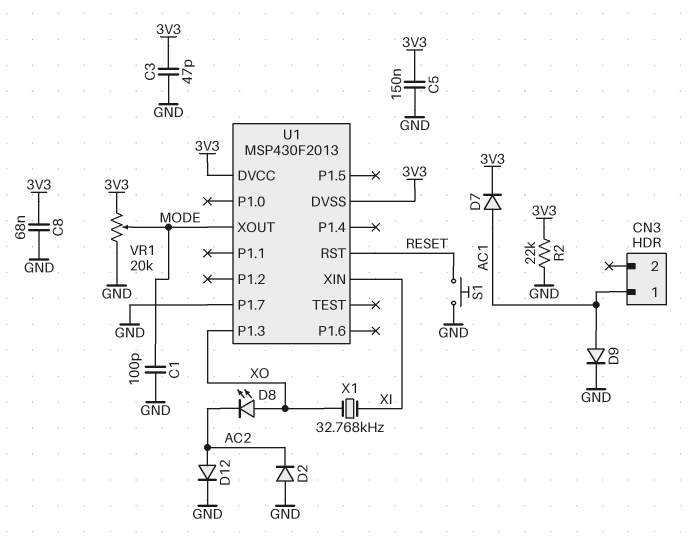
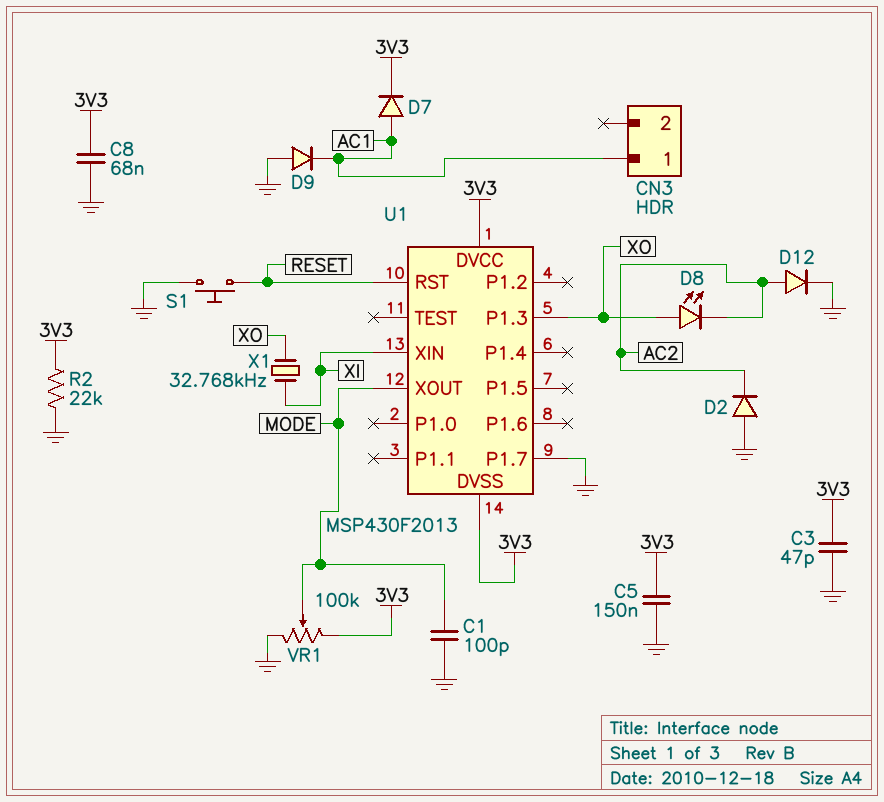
D9: diode (A AC1, K GND) -> diode (A GND, K AC1)
VR1: 20k (3V3, GND, wiper MODE) -> 100k (3V3, GND, wiper MODE)

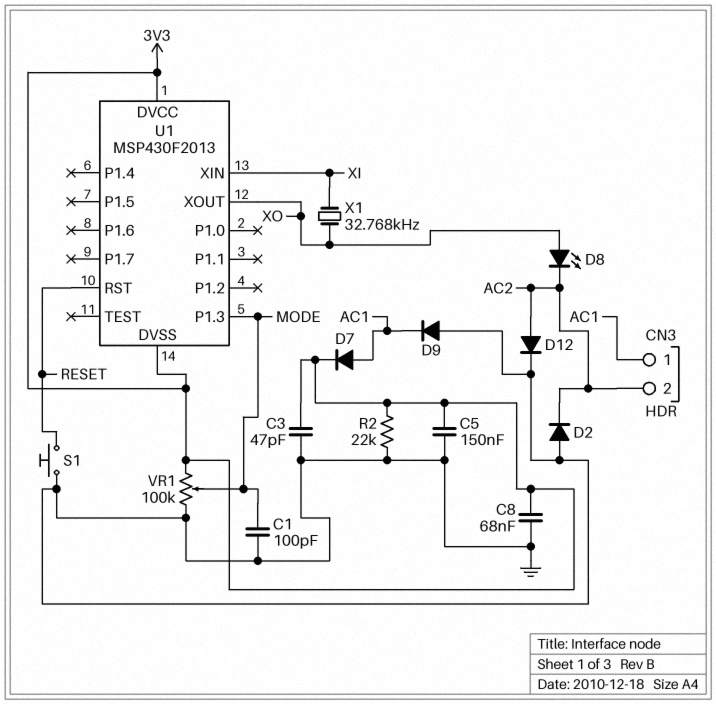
CN3 pin 2: none -> AC2
U1 pin P1.3: XO -> MODE
U1 pin P1.7: GND -> none
U1 pin XOUT: MODE -> XO

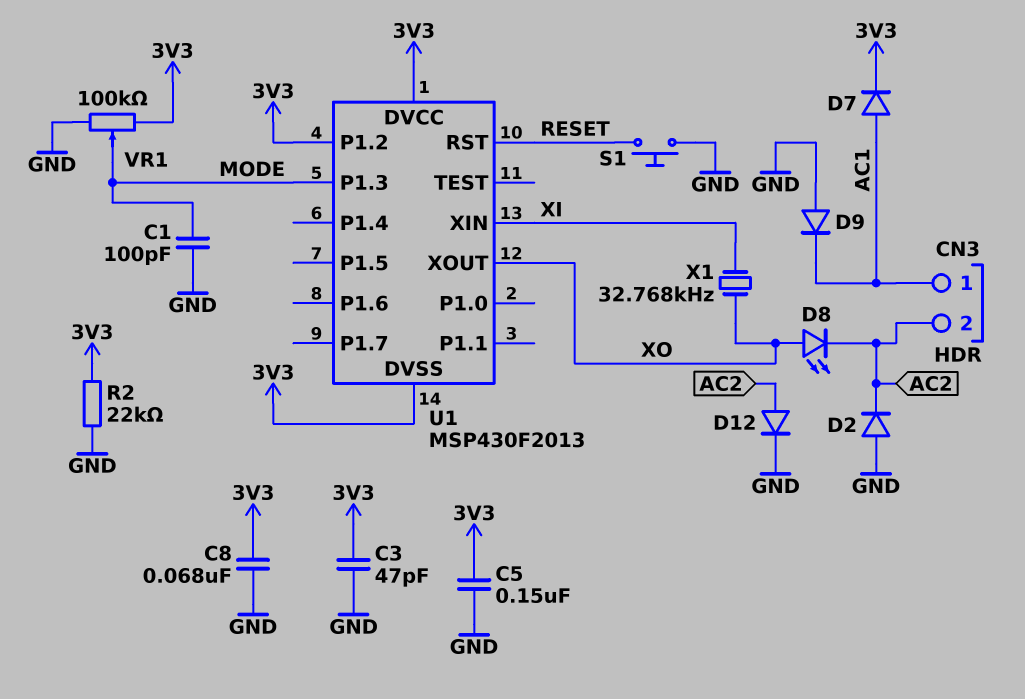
U1 pin P1.2: none -> 3V3

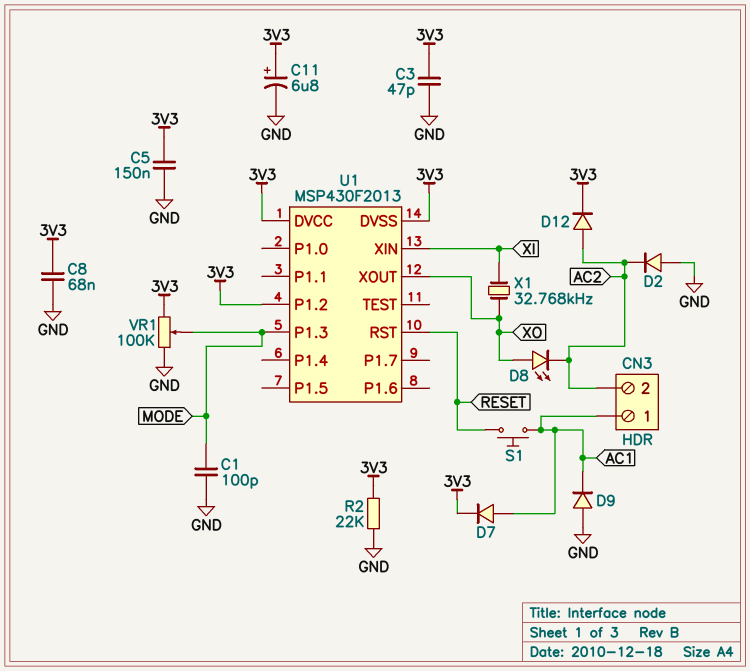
C11: none -> 6.8uF (plus 3V3, minus GND)
D12: diode (A AC2, K GND) -> diode (A AC2, K 3V3)
S1: button (GND, RESET) -> button (AC1, RESET)

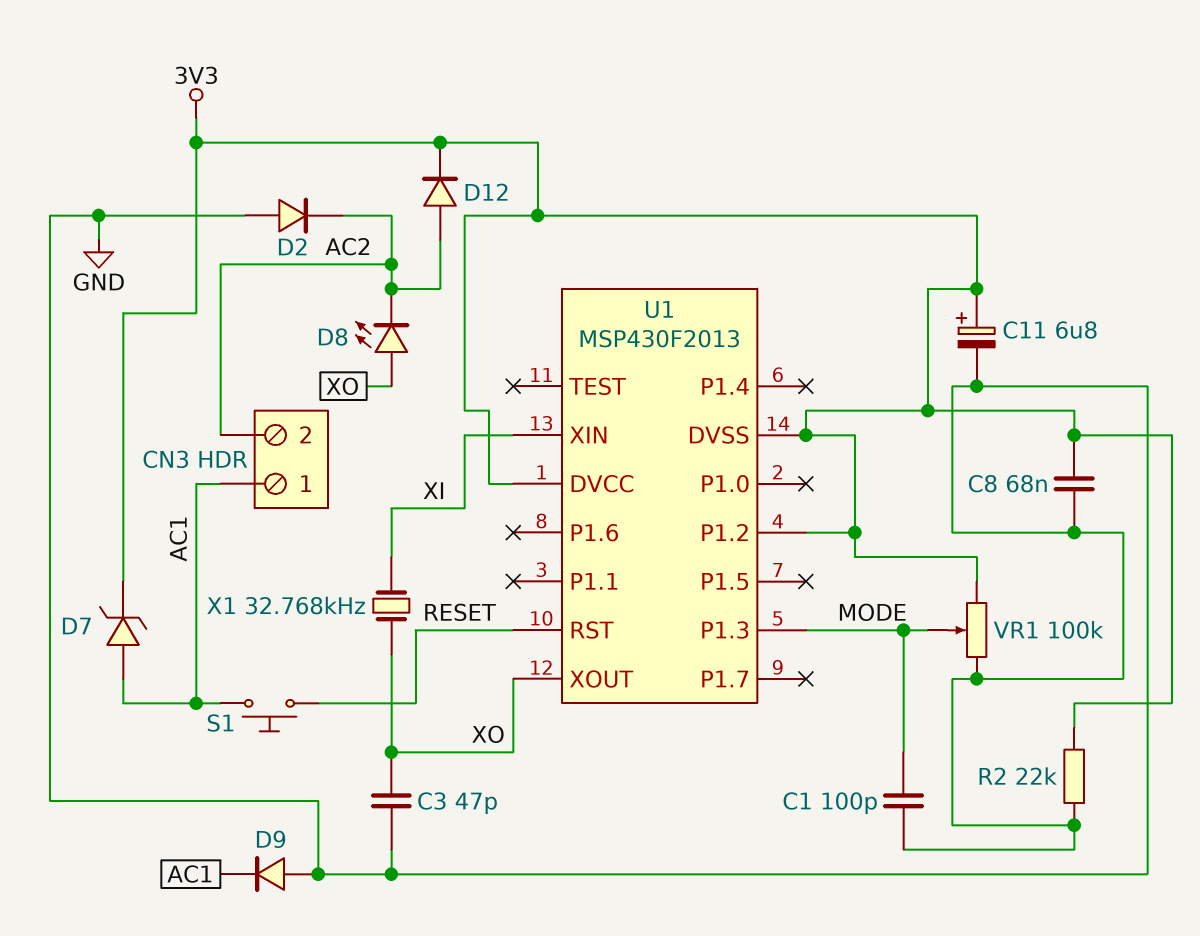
C3: 47pF (3V3, GND) -> 47pF (GND, XO)
C5: 150nF (3V3, GND) -> none
D7: diode (A AC1, K 3V3) -> zener (A AC1, K 3V3)

